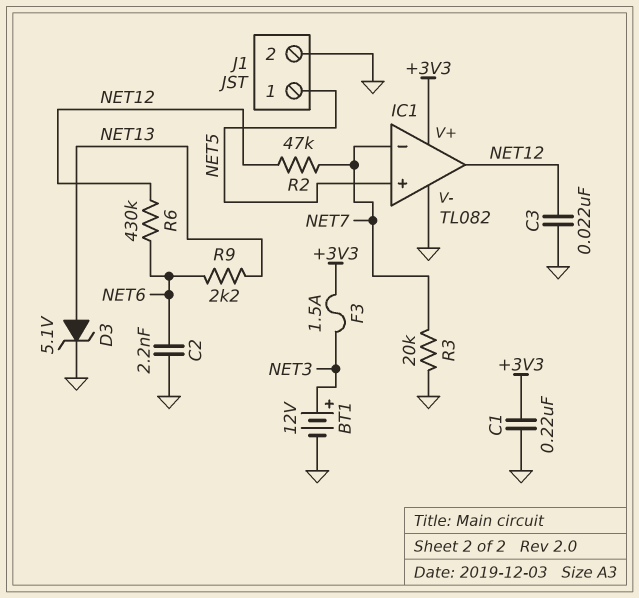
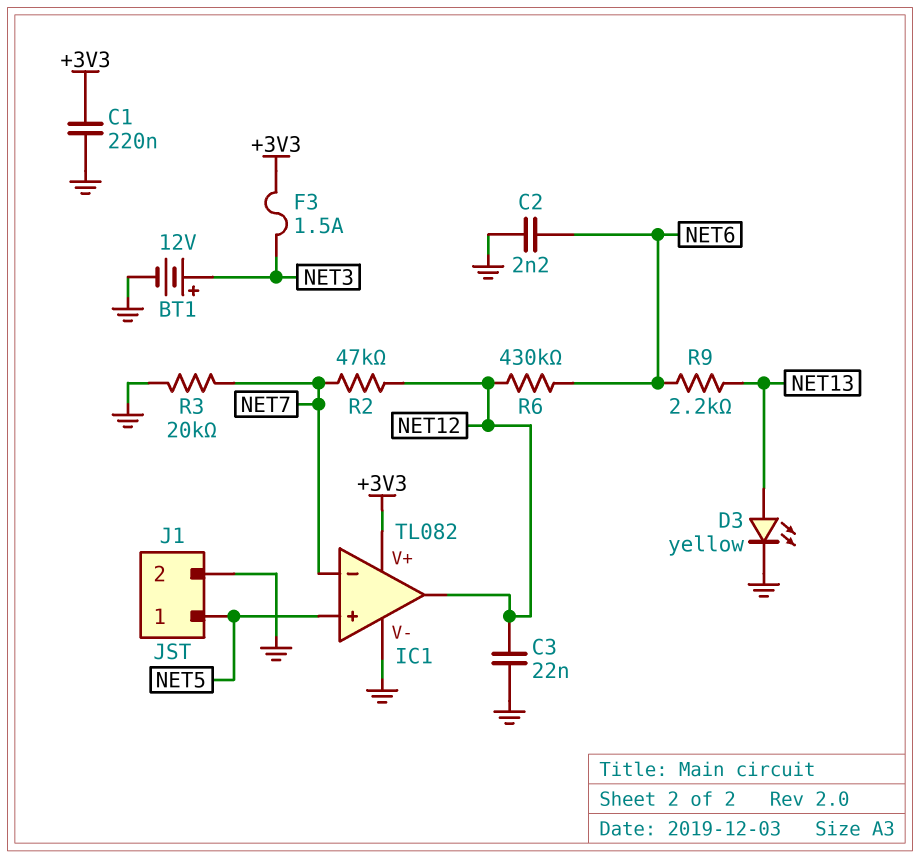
D3: zener 5.1V (A NET13, K GND) -> LED yellow (A NET13, K GND)

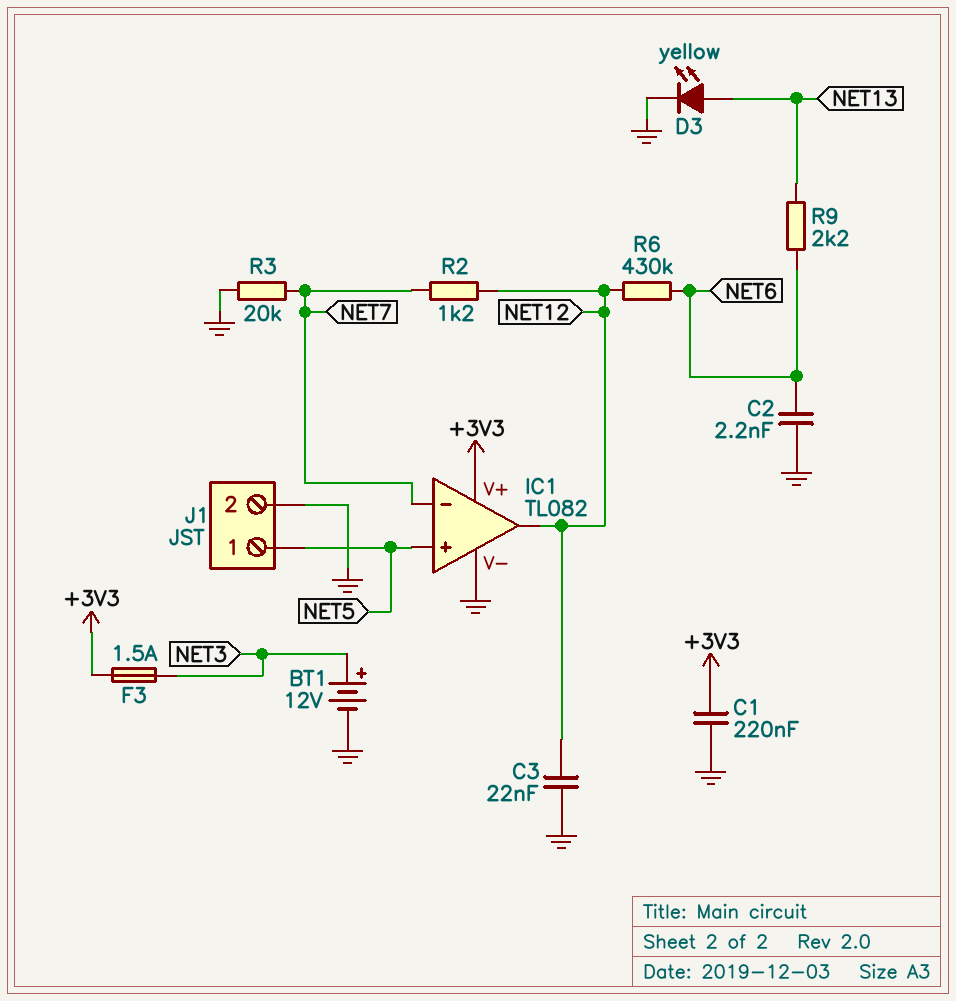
R2: 47k (NET7, NET12) -> 1.2k (NET7, NET12)

